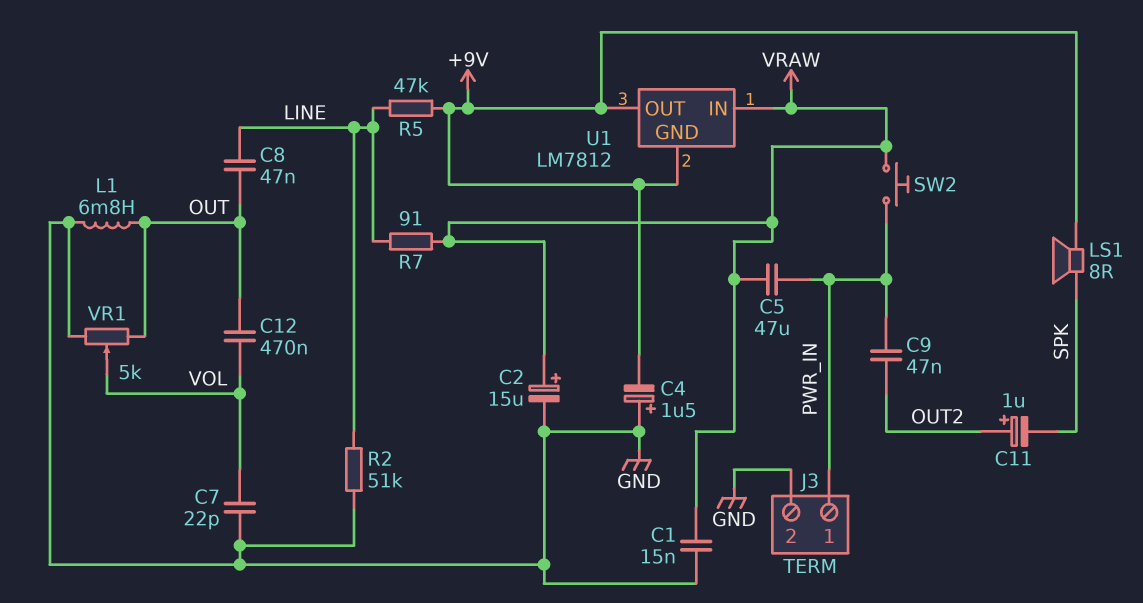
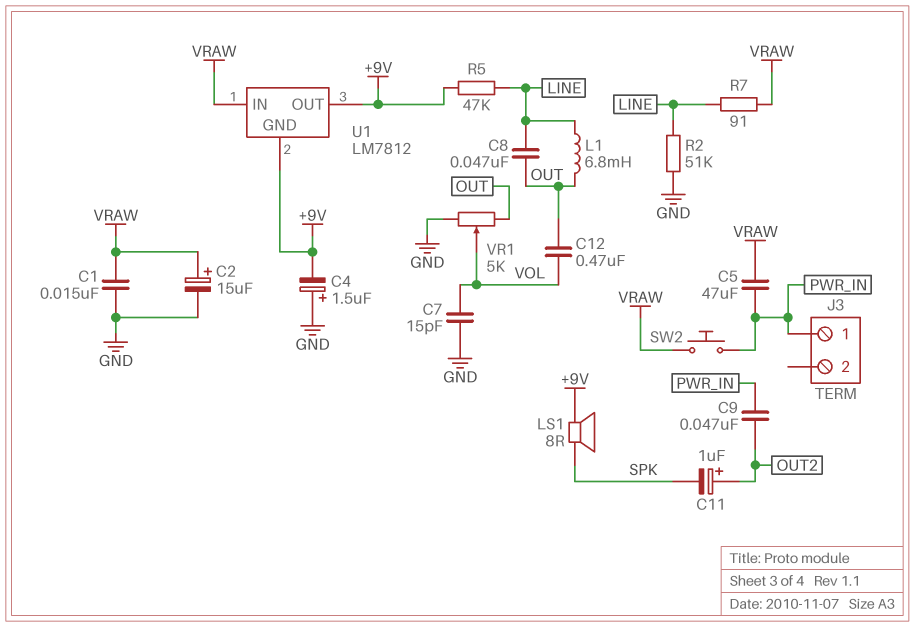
C7: 22pF (GND, VOL) -> 15pF (GND, VOL)
J3 pin 2: GND -> none
L1: 6.8mH (GND, OUT) -> 6.8mH (LINE, OUT)

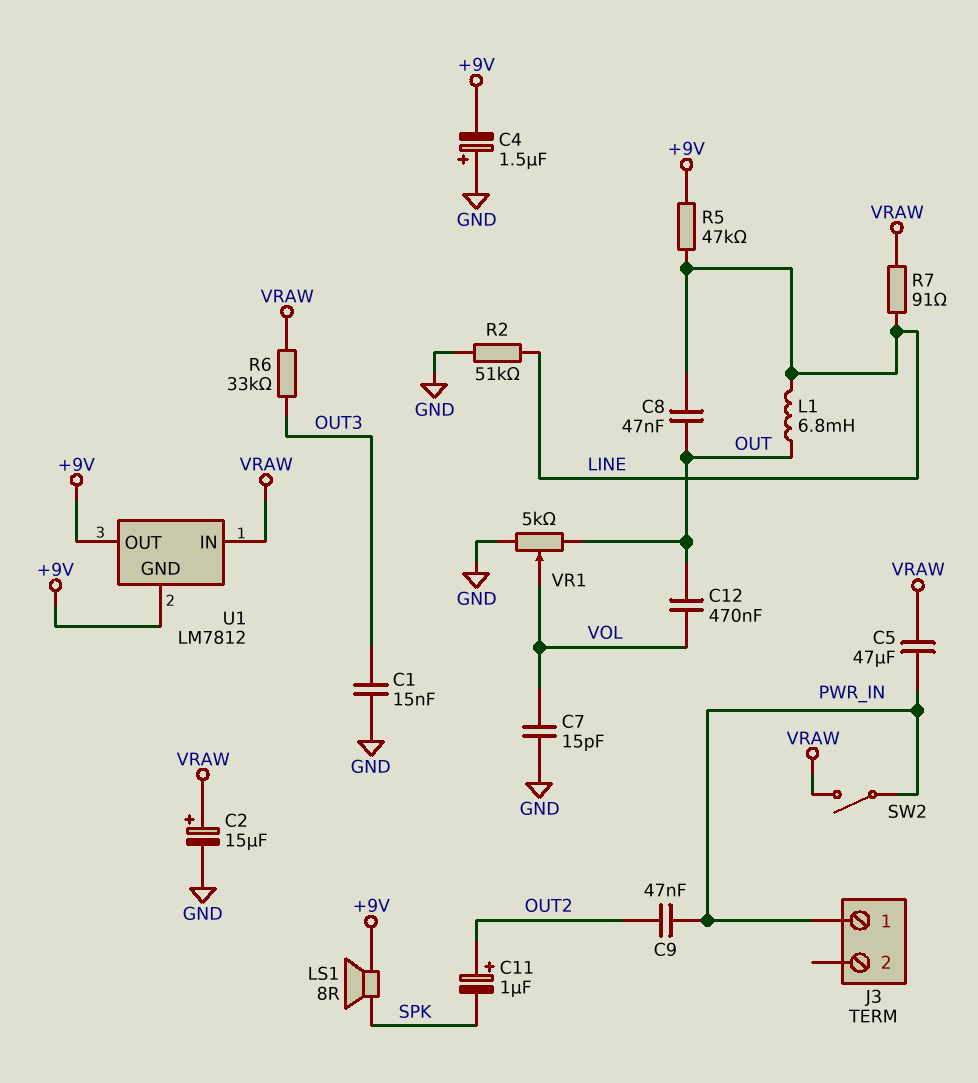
C1: 15nF (GND, VRAW) -> 15nF (GND, OUT3)
R6: none -> 33k (OUT3, VRAW)
SW2: button (PWR_IN, VRAW) -> switch (PWR_IN, VRAW)

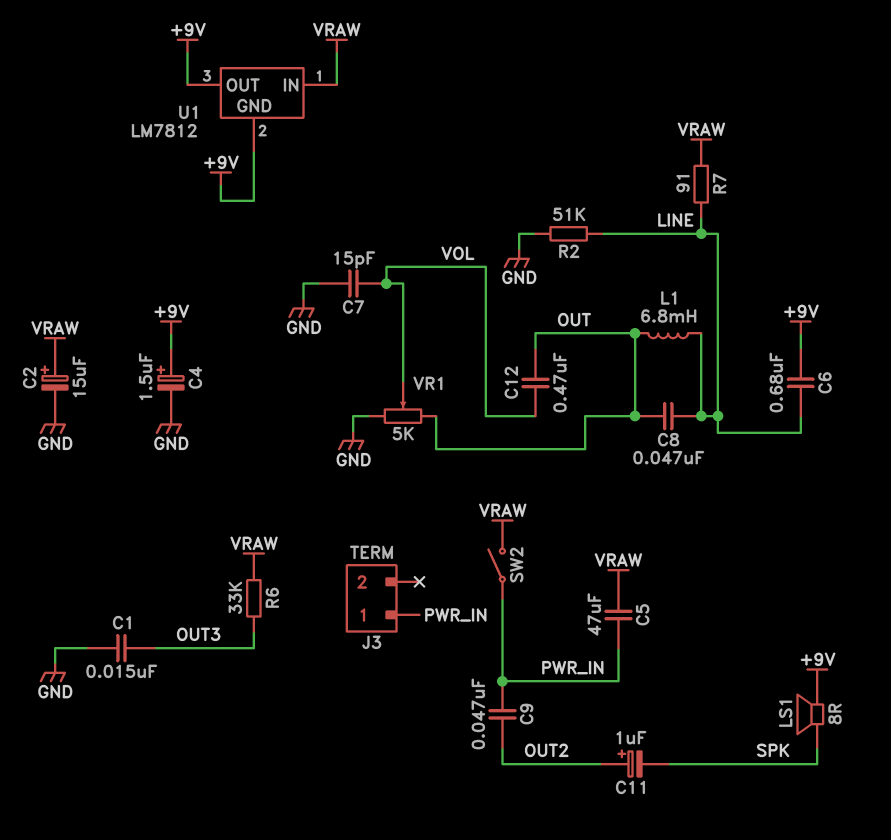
C4: 1.5uF (plus GND, minus +9V) -> 1.5uF (plus +9V, minus GND)
C6: none -> 680nF (+9V, LINE)
R5: 47k (+9V, LINE) -> none

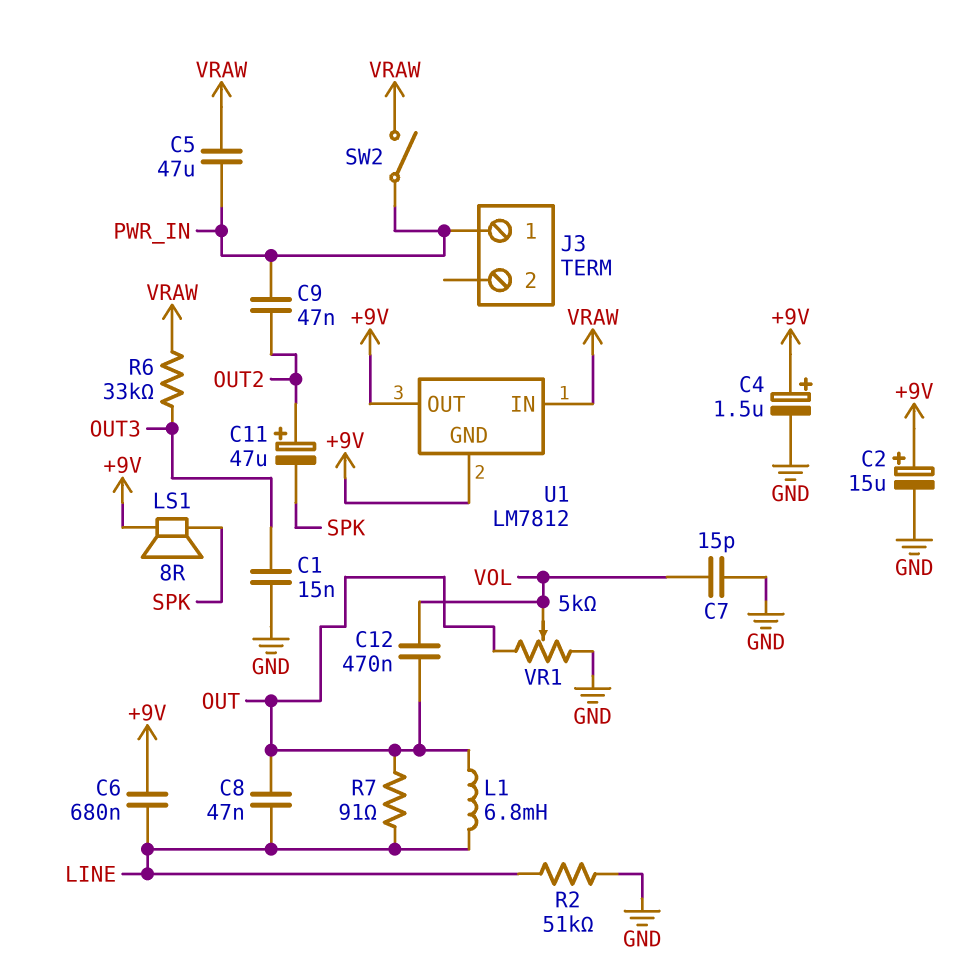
C2: 15uF (plus VRAW, minus GND) -> 15uF (plus +9V, minus GND)
C11: 1uF (plus OUT2, minus SPK) -> 47uF (plus OUT2, minus SPK)
R7: 91 (LINE, VRAW) -> 91 (LINE, OUT)

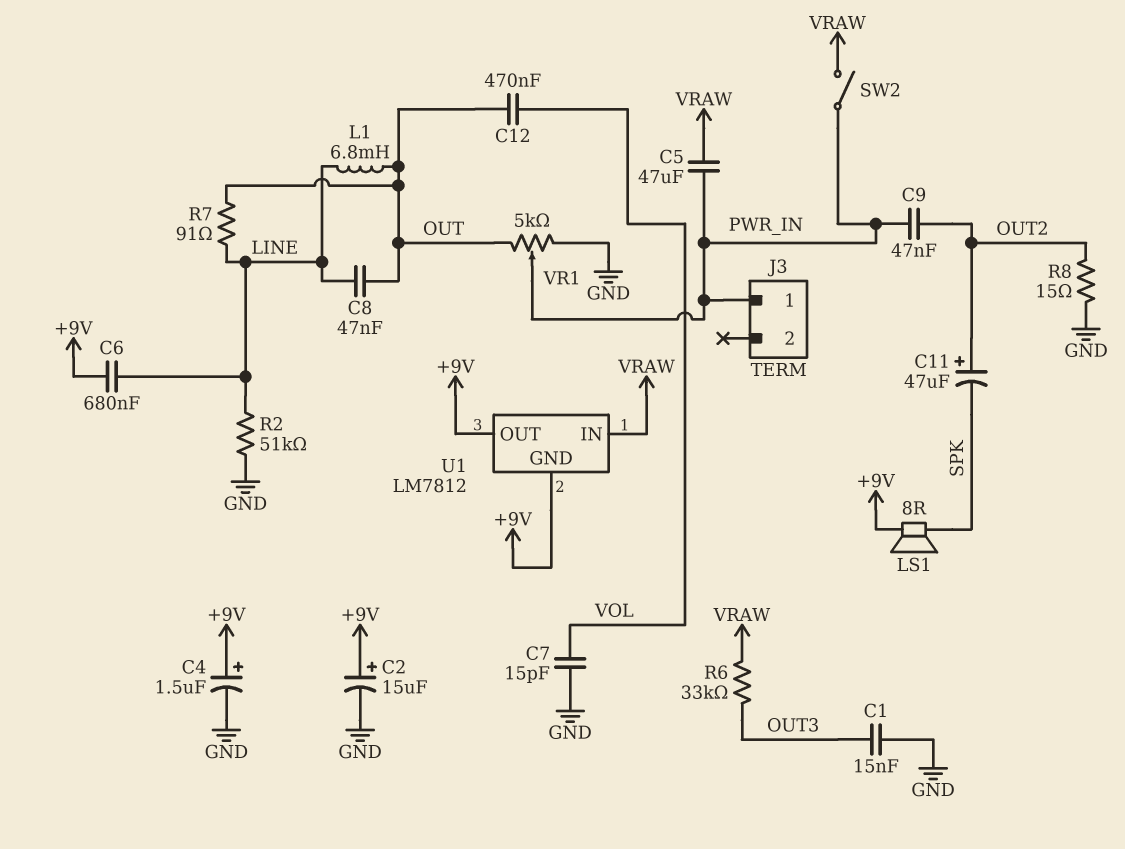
R8: none -> 15 (GND, OUT2)
VR1: 5k (GND, OUT, wiper VOL) -> 5k (GND, OUT, wiper PWR_IN)

